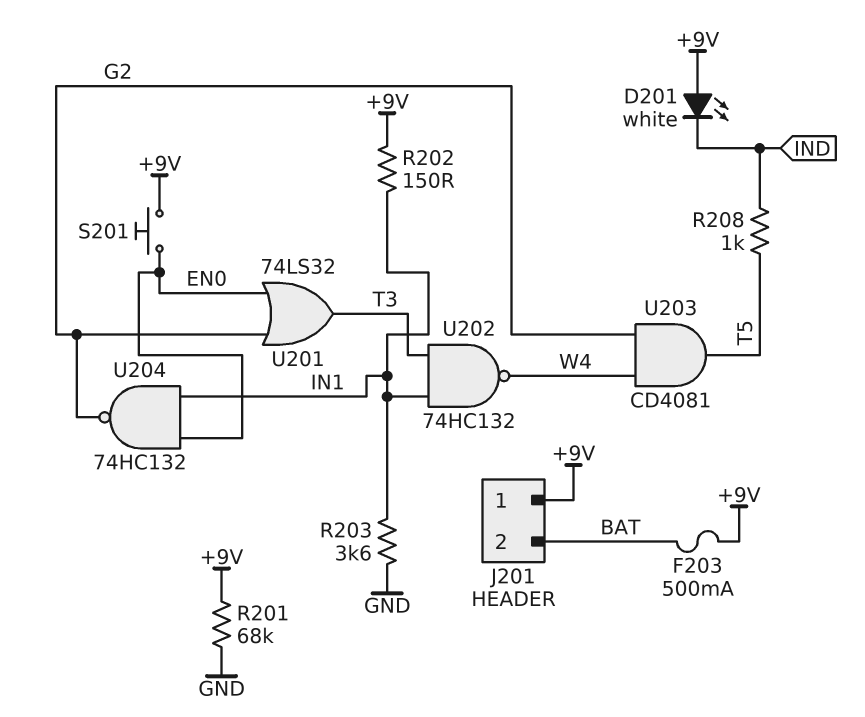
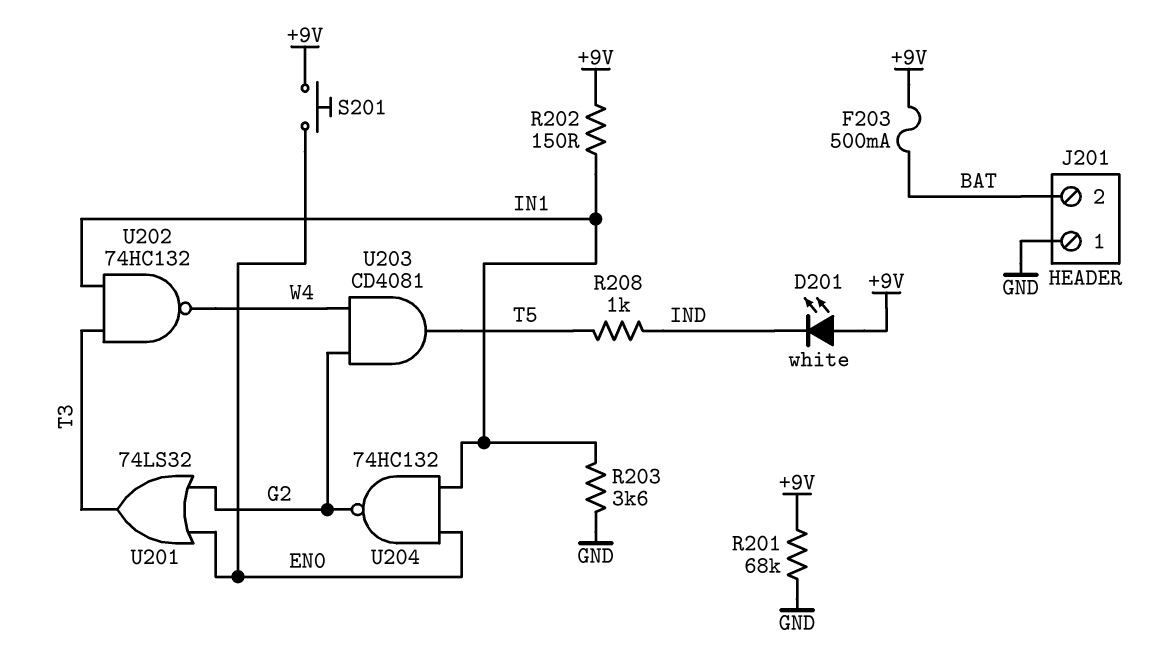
J201 pin 1: +9V -> GND

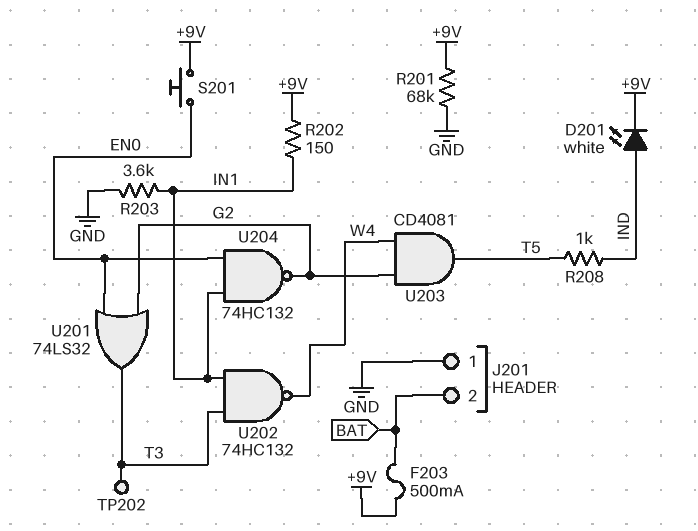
D201: LED white (A +9V, K IND) -> LED white (A IND, K +9V)
TP202: none -> test point (T3)

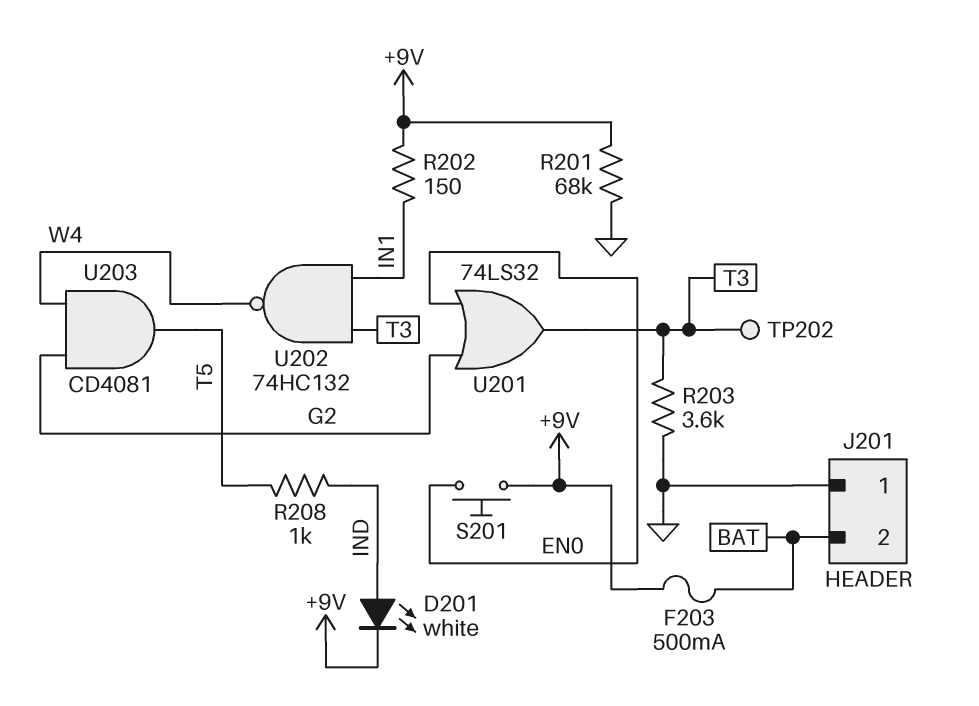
R203: 3.6k (GND, IN1) -> 3.6k (GND, T3)
U204: NAND 74HC132 (in EN0, in IN1, out G2) -> none

